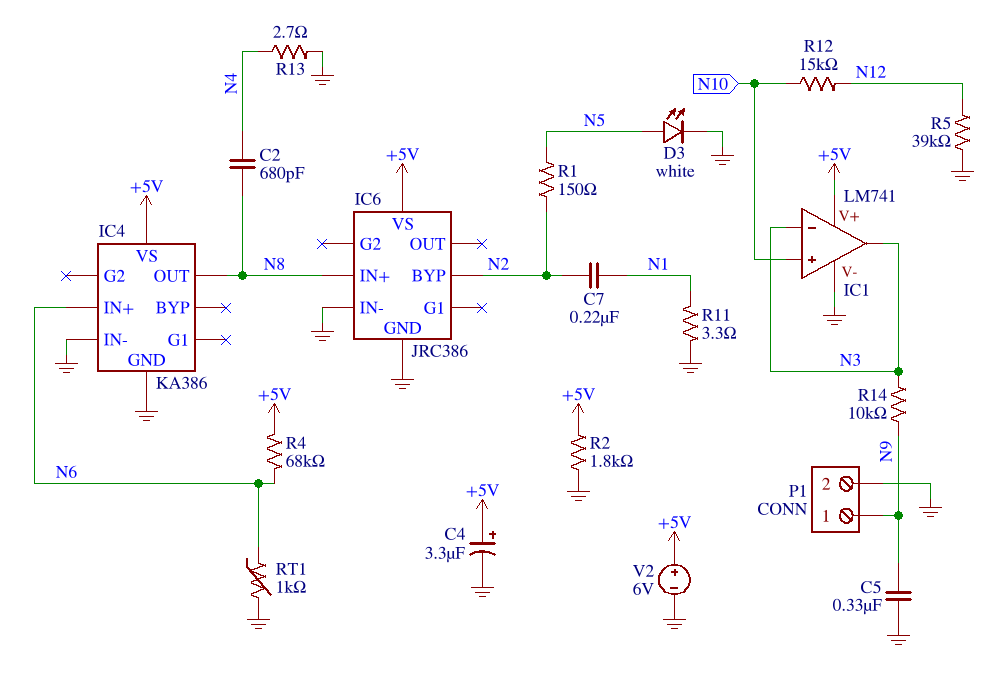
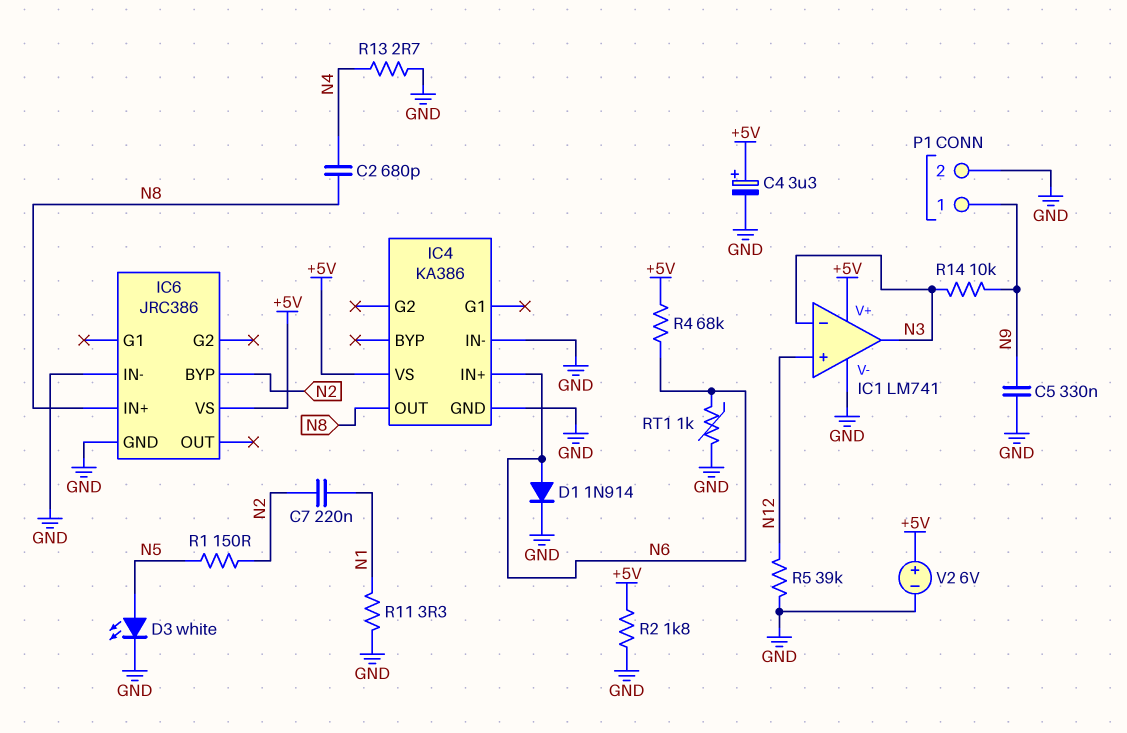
D1: none -> diode 1N914 (A N6, K GND)
IC1 pin in+: N10 -> N12
R12: 15k (N10, N12) -> none

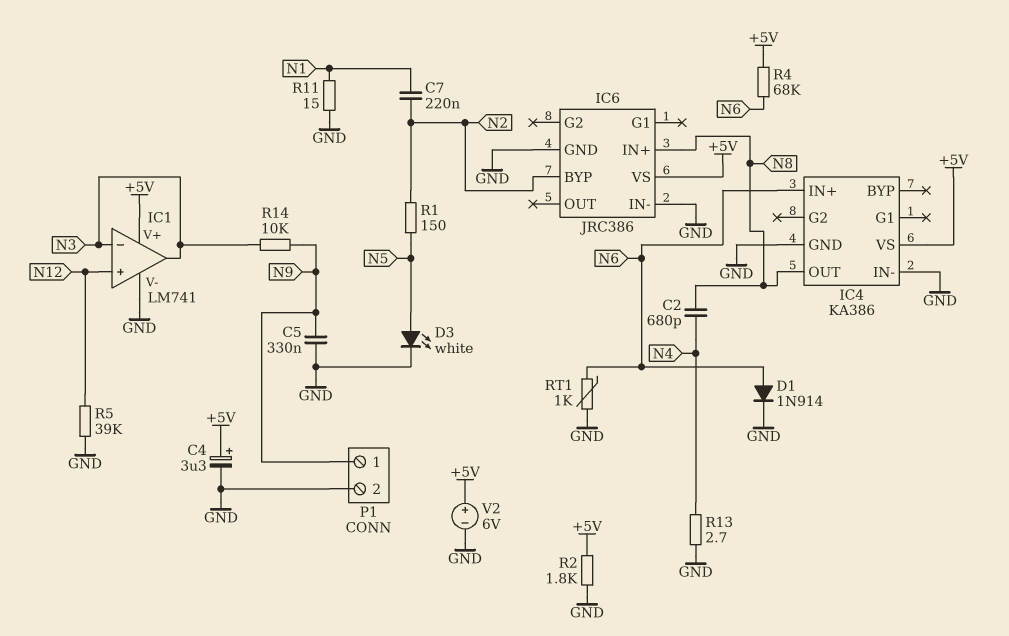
R11: 3.3 (GND, N1) -> 15 (GND, N1)

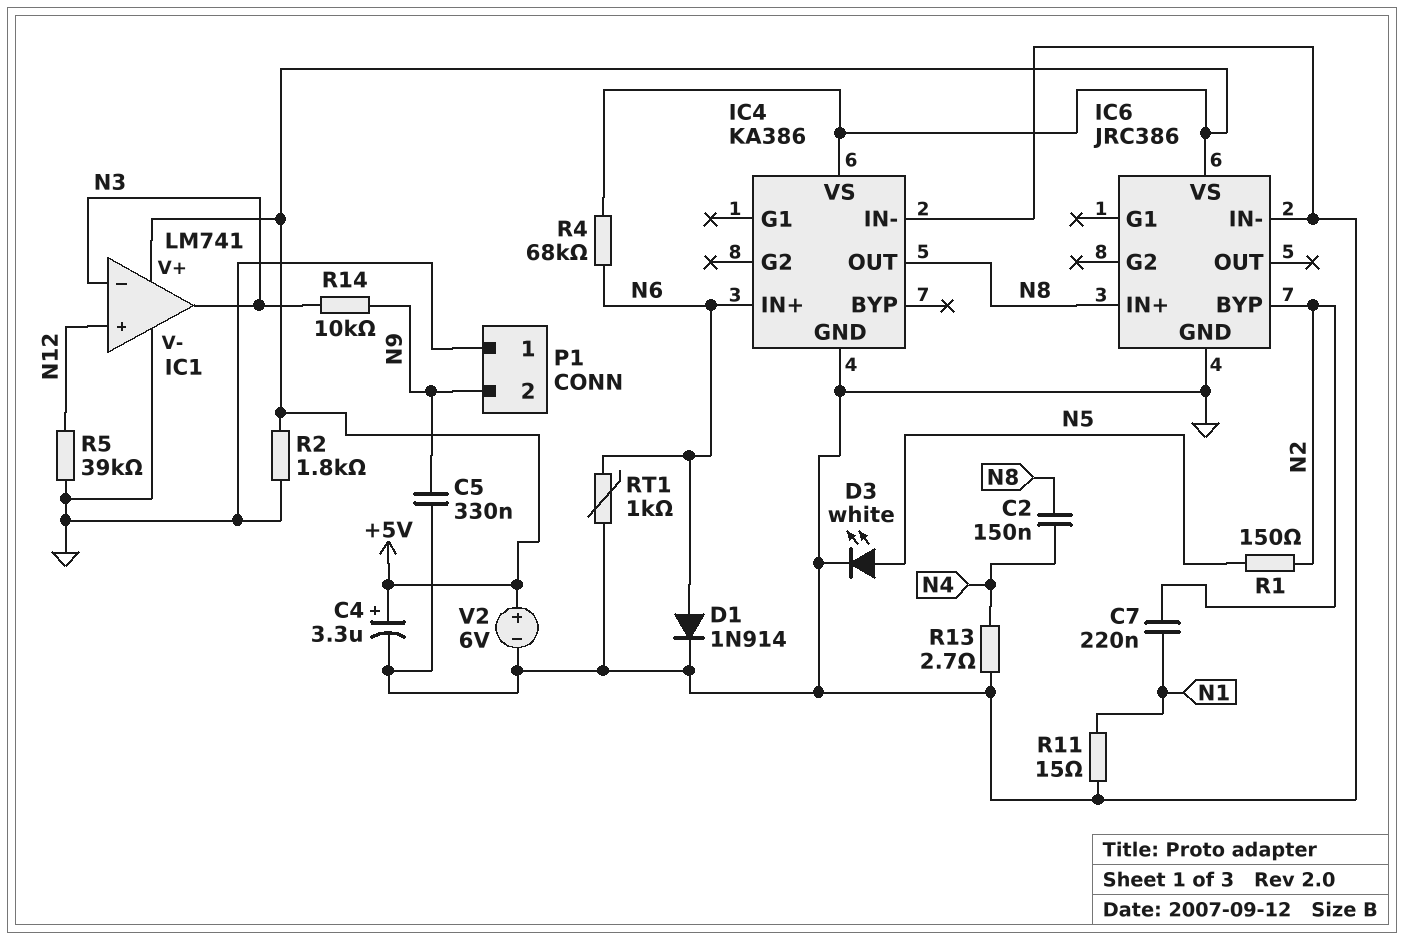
C2: 680pF (N4, N8) -> 150nF (N4, N8)
P1 pin 1: N9 -> GND
P1 pin 2: GND -> N9

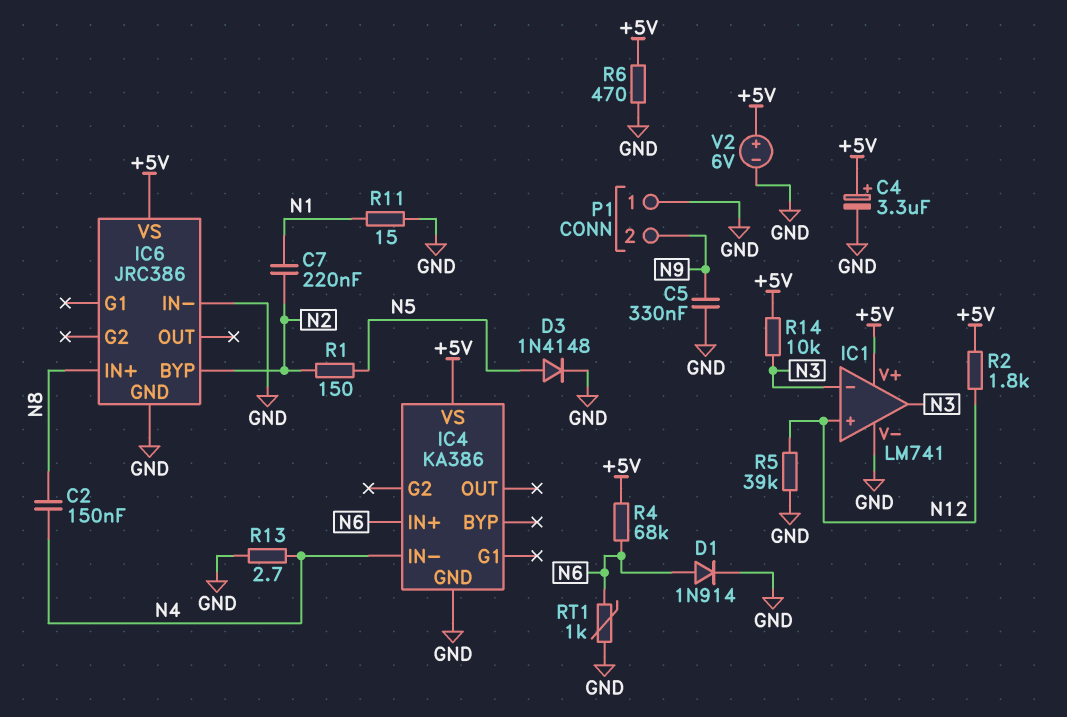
D3: LED white (A N5, K GND) -> diode 1N4148 (A N5, K GND)
IC4 pin IN-: GND -> N4
IC4 pin OUT: N8 -> none
R2: 1.8k (+5V, GND) -> 1.8k (+5V, N12)
R6: none -> 470 (+5V, GND)
R14: 10k (N3, N9) -> 10k (+5V, N3)

